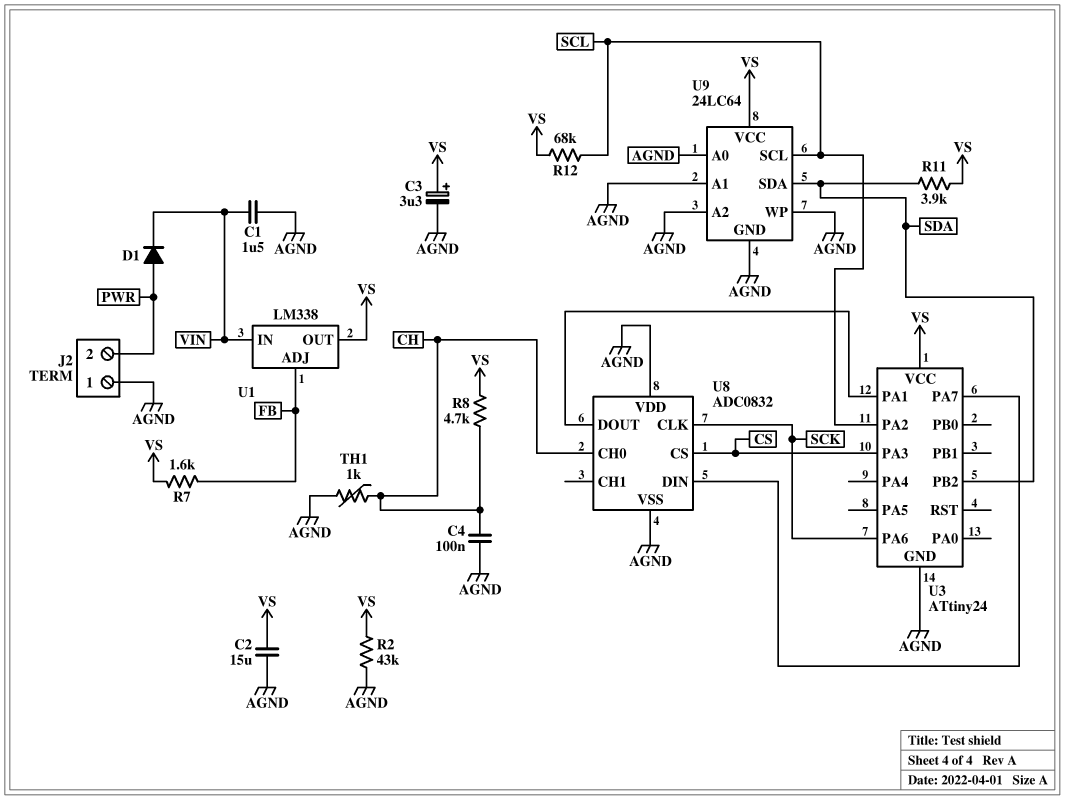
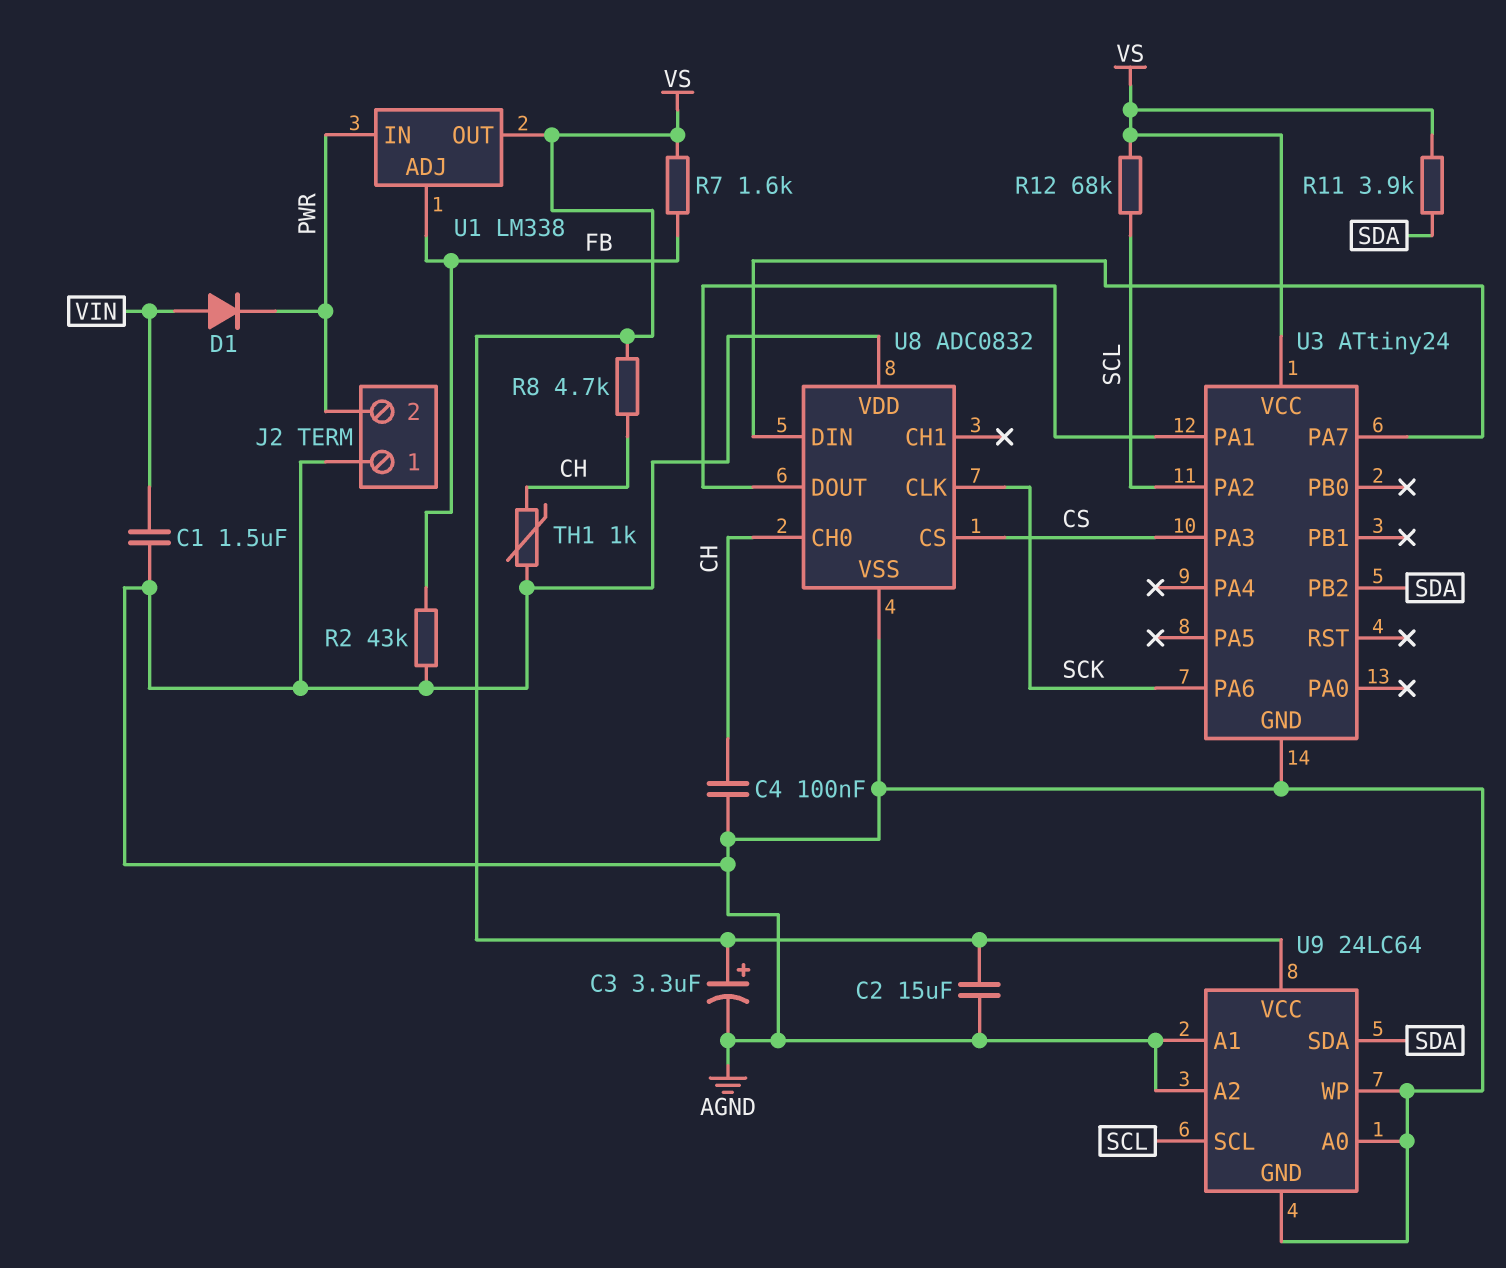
D1: diode (A PWR, K VIN) -> diode (A VIN, K PWR)
R2: 43k (AGND, VS) -> 43k (AGND, FB)
U1 pin IN: VIN -> PWR

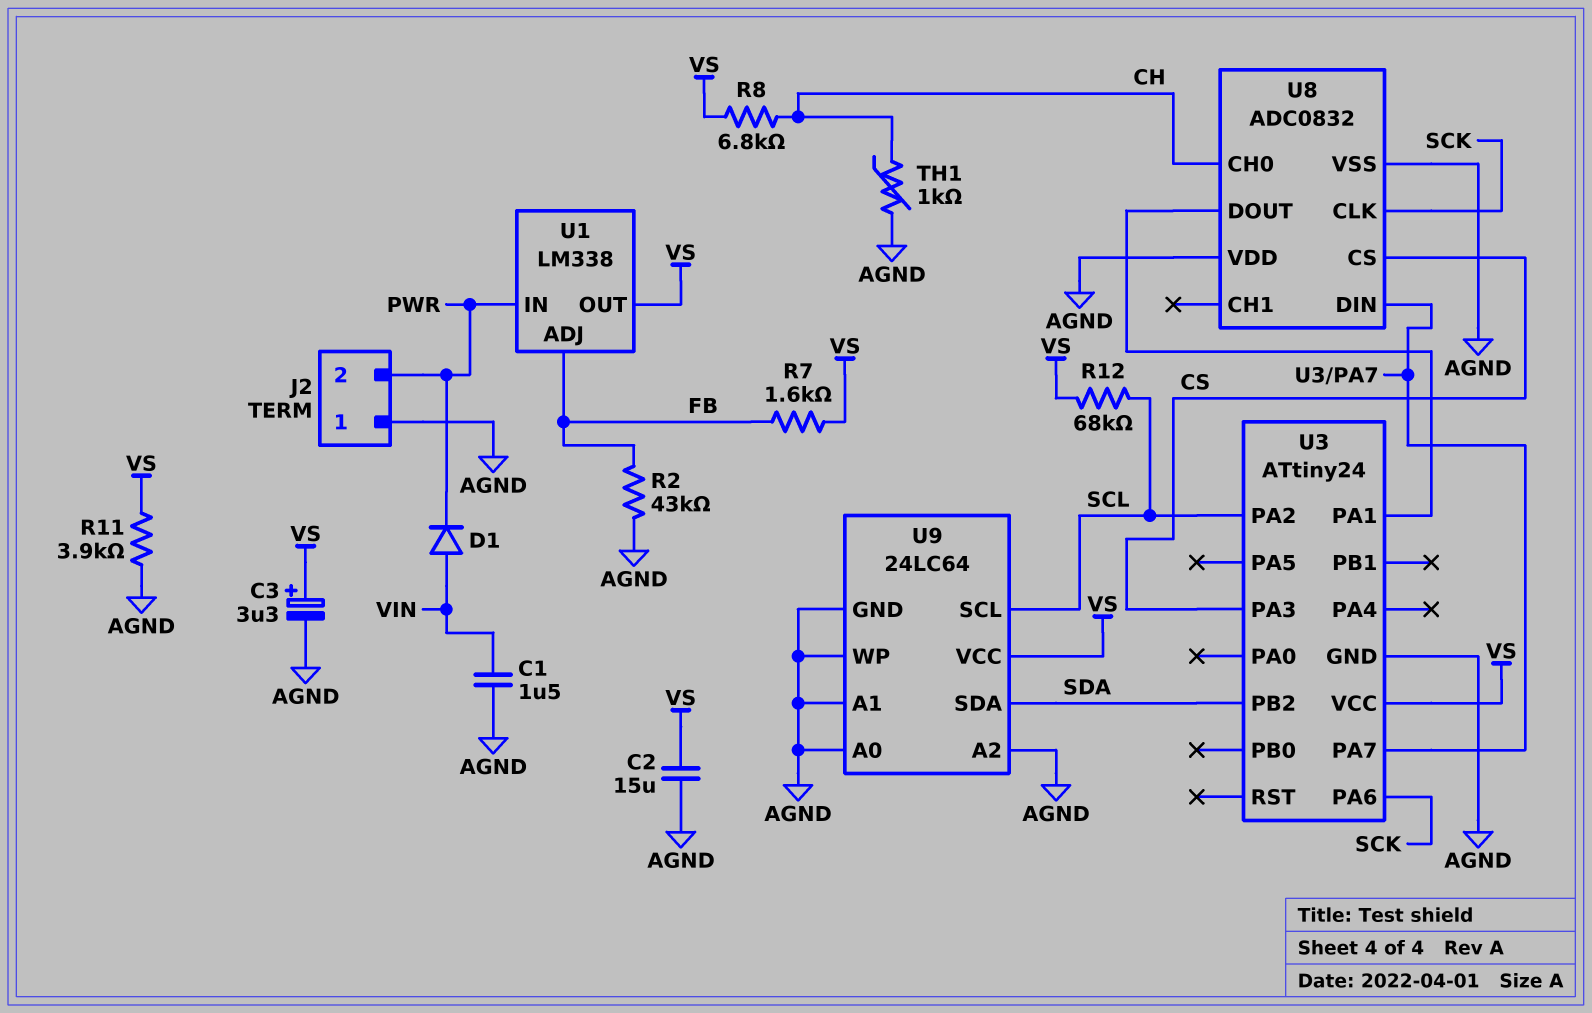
C4: 100nF (AGND, CH) -> none
R8: 4.7k (CH, VS) -> 6.8k (CH, VS)
R11: 3.9k (SDA, VS) -> 3.9k (AGND, VS)

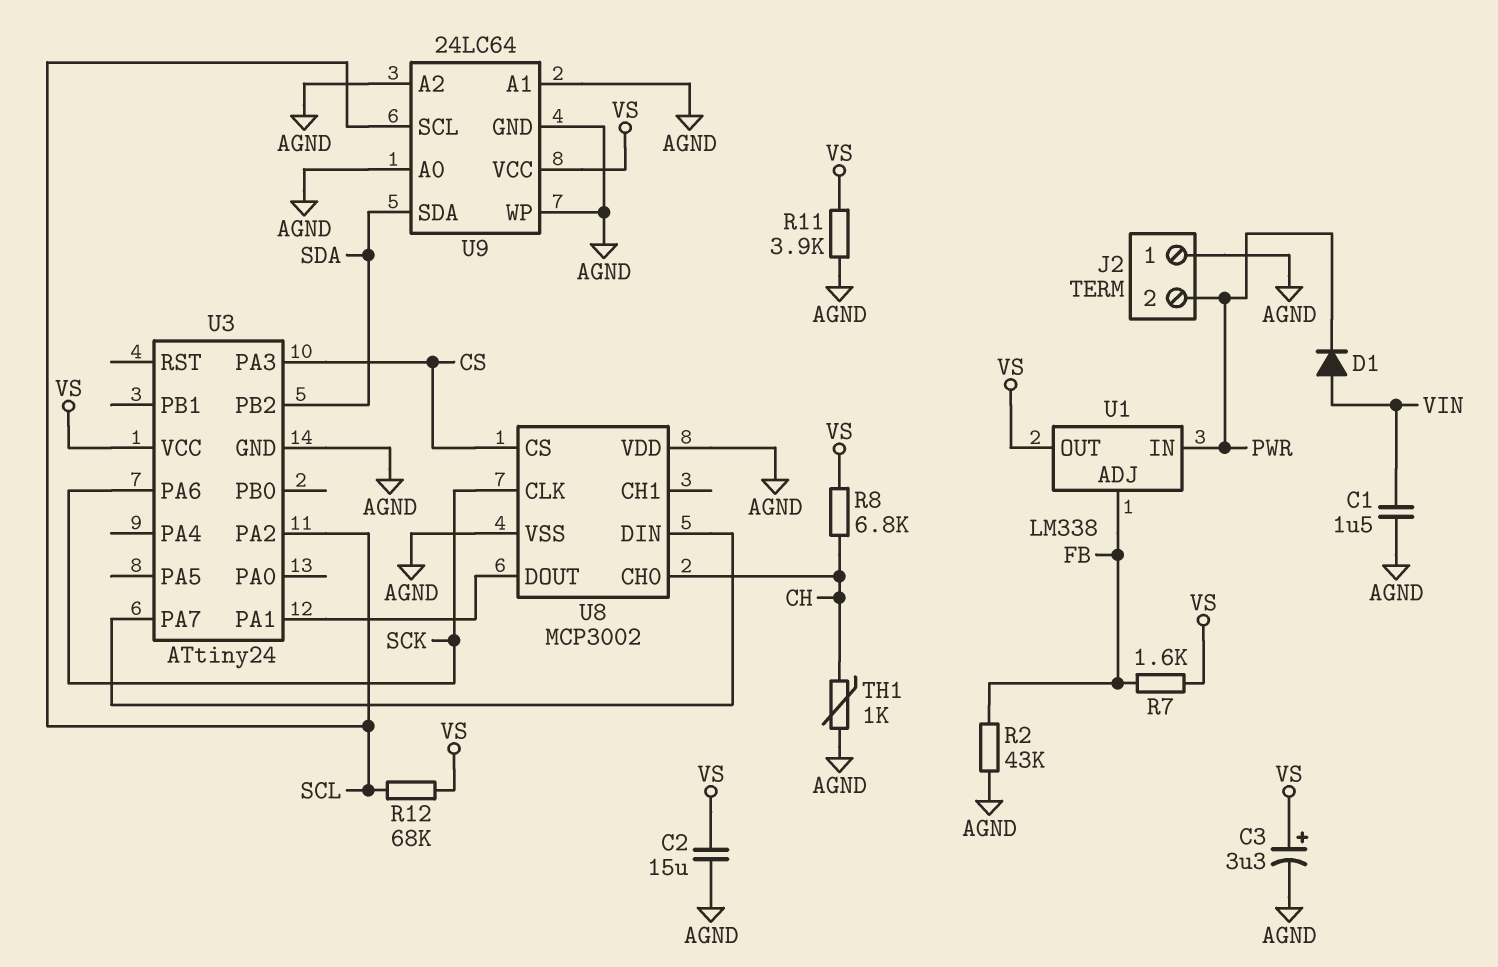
U8: ADC0832 -> MCP3002

